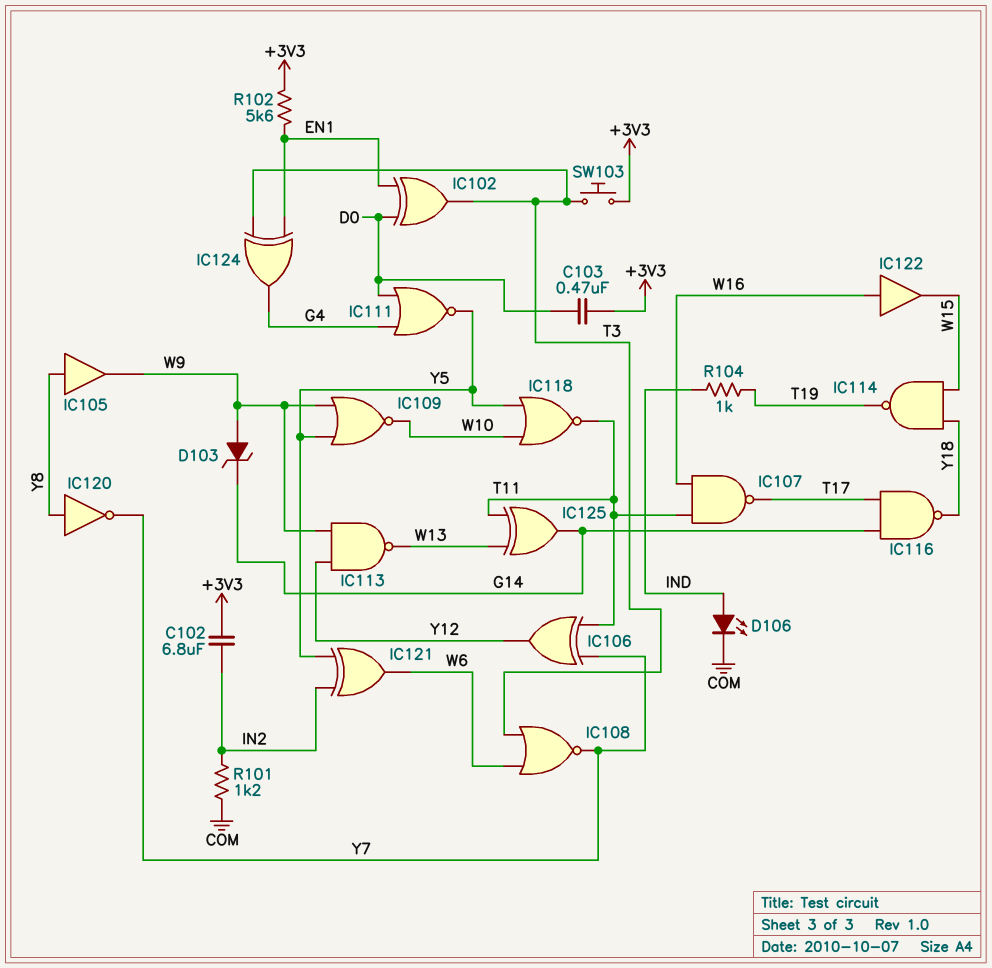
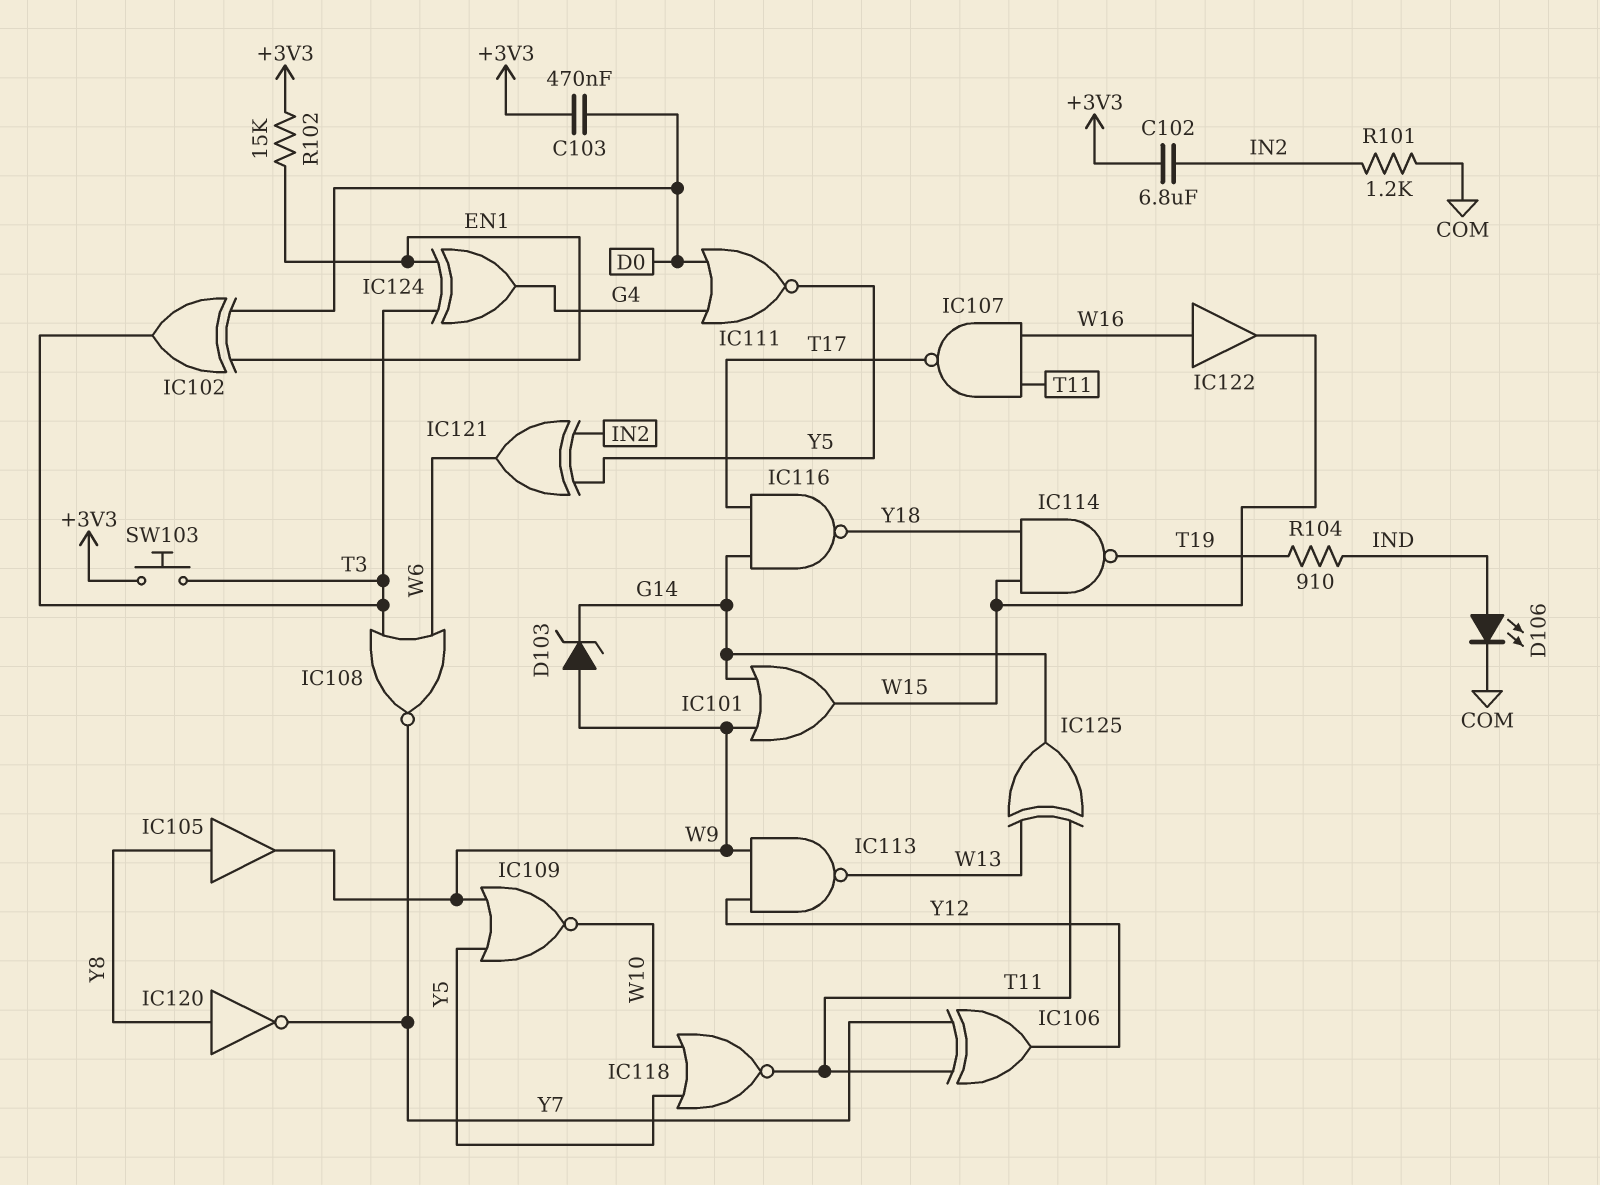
IC101: none -> OR (in G14, in W9, out W15)
R102: 5.6k (+3V3, EN1) -> 15k (+3V3, EN1)
R104: 1k (IND, T19) -> 910 (IND, T19)

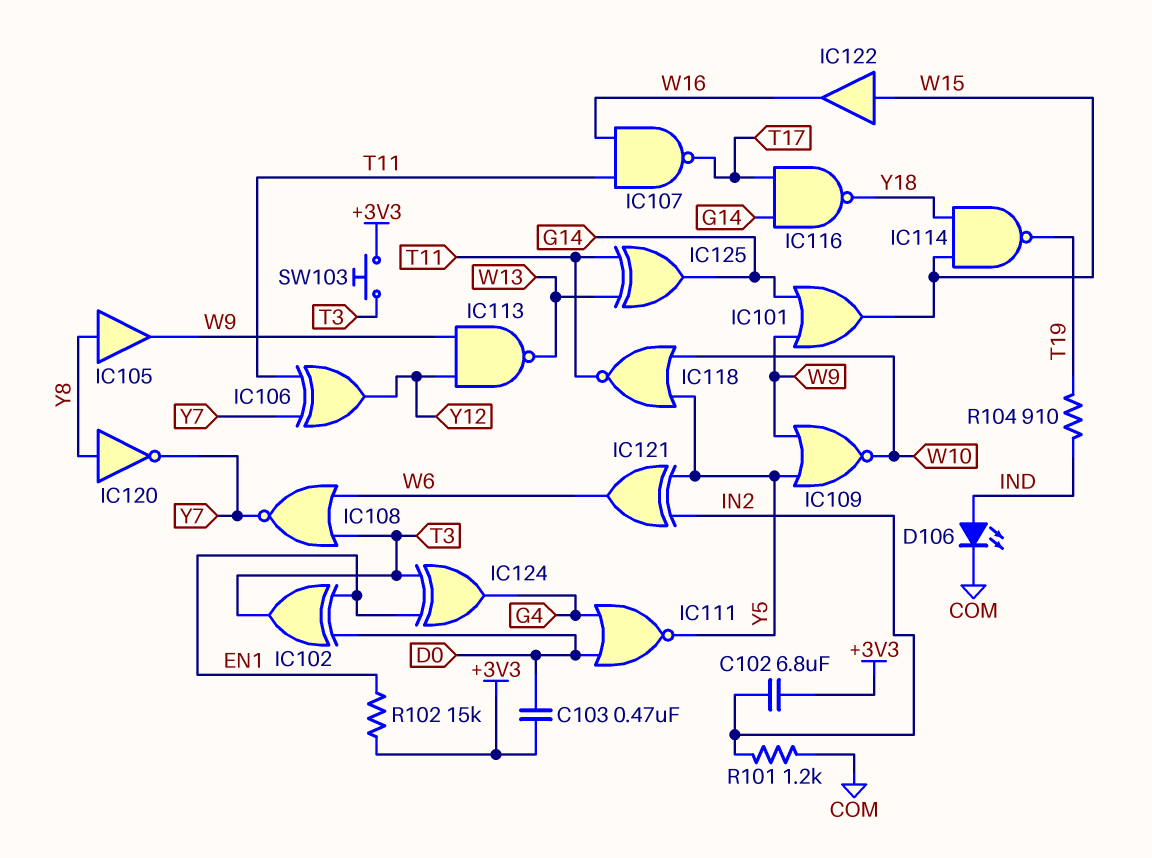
D103: zener (A W9, K G14) -> none
IC122: buffer (in W16, out W15) -> buffer (in W15, out W16)

